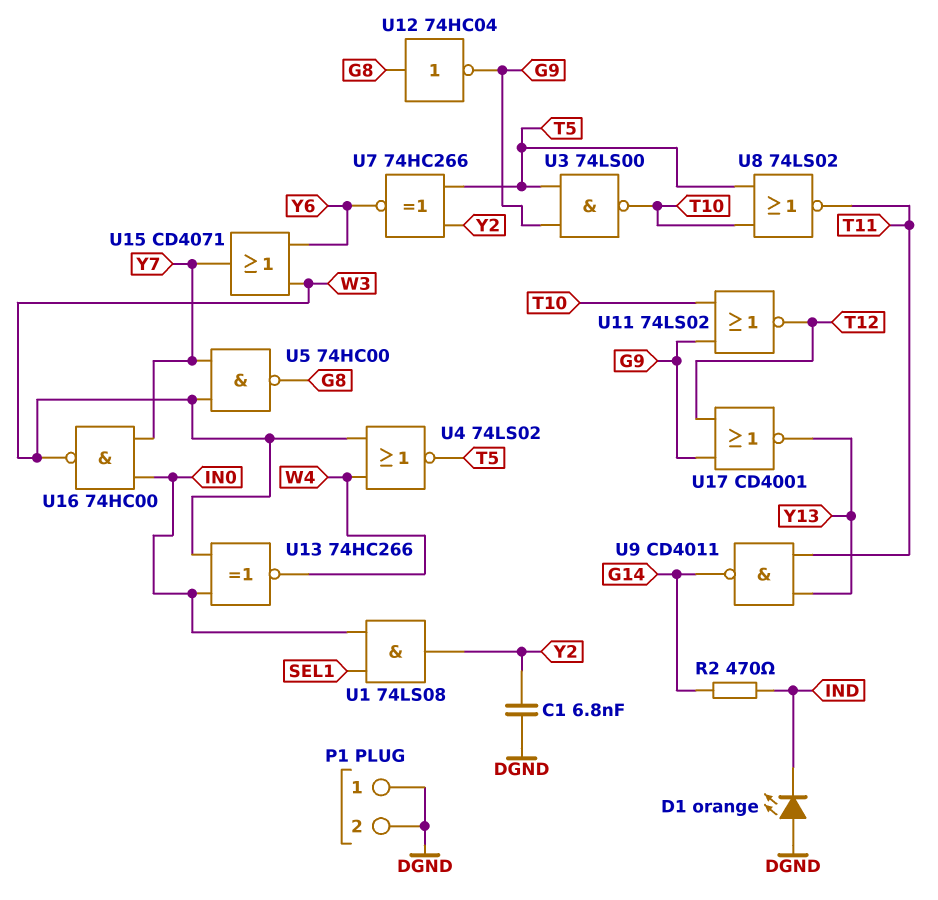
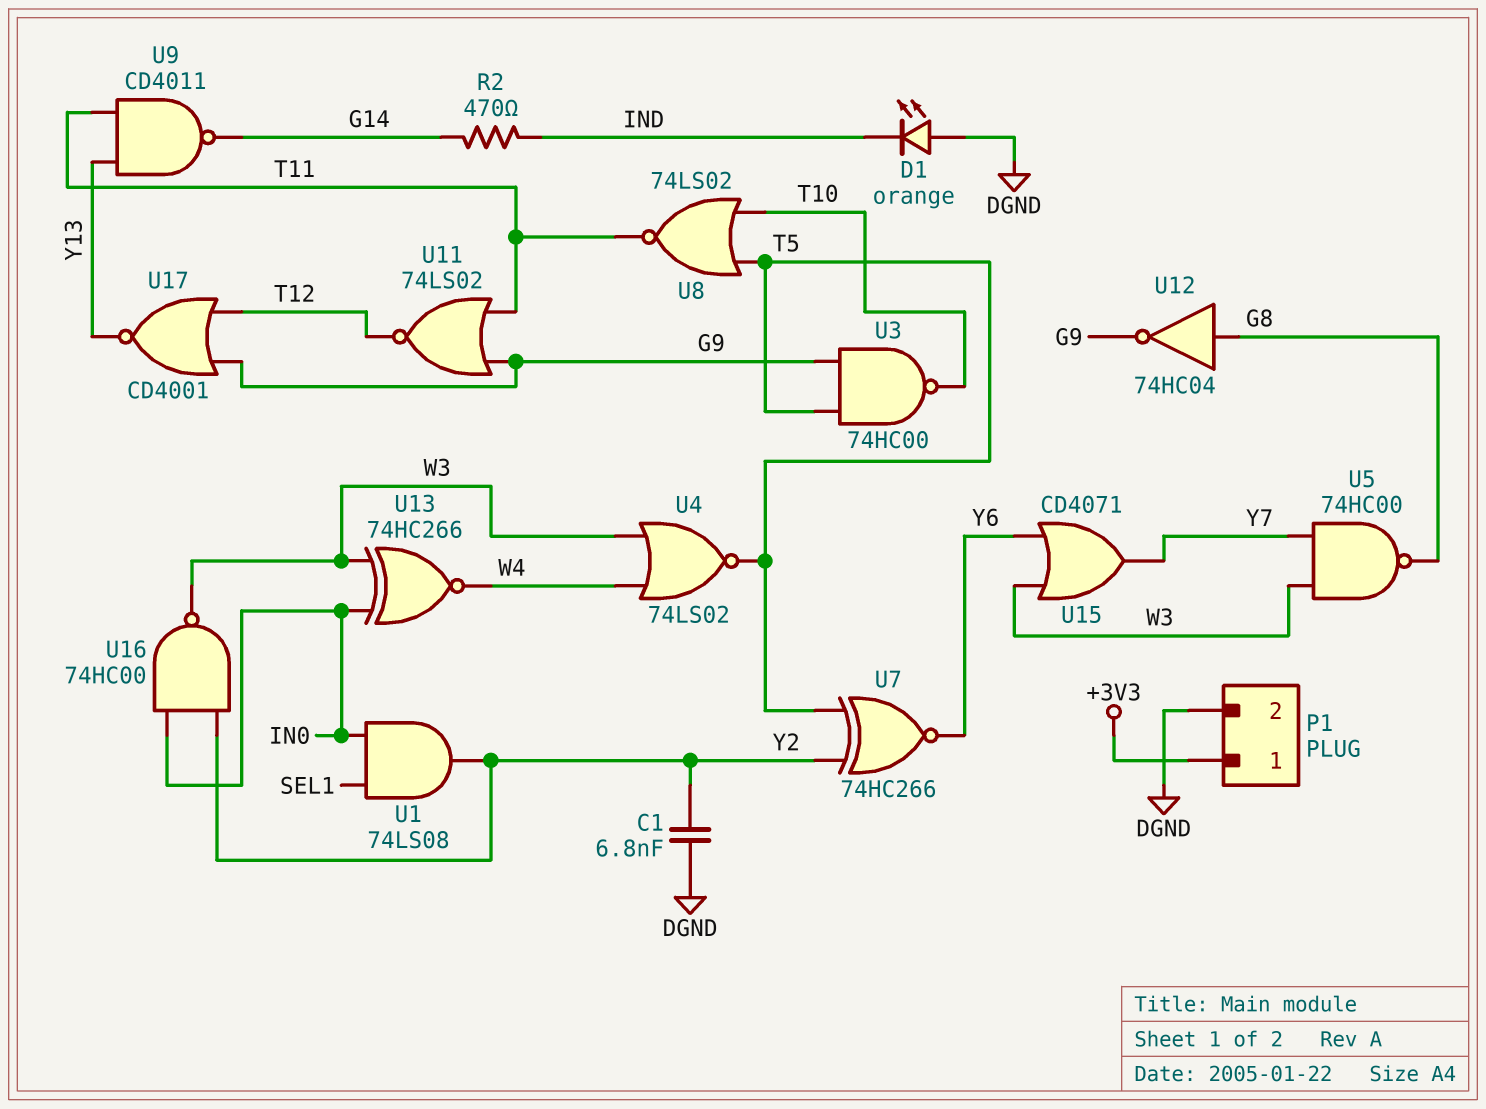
P1 pin 1: DGND -> +3V3
U3: NAND 74LS00 (in G9, in T5, out T10) -> NAND 74HC00 (in G9, in T5, out T10)
U11: NOR 74LS02 (in G9, in T10, out T12) -> NOR 74LS02 (in G9, in T11, out T12)
U16: NAND 74HC00 (in IN0, in Y7, out W3) -> NAND 74HC00 (in IN0, in Y2, out W3)

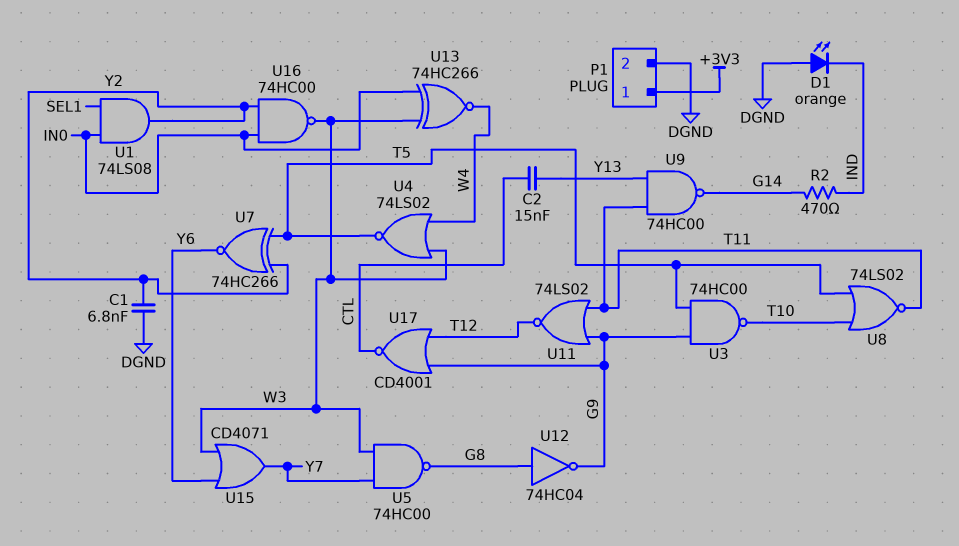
C2: none -> 15nF (CTL, Y13)
U9: NAND CD4011 (in T11, in Y13, out G14) -> NAND 74HC00 (in T11, in Y13, out G14)
U17: NOR CD4001 (in G9, in T12, out Y13) -> NOR CD4001 (in G9, in T12, out CTL)

